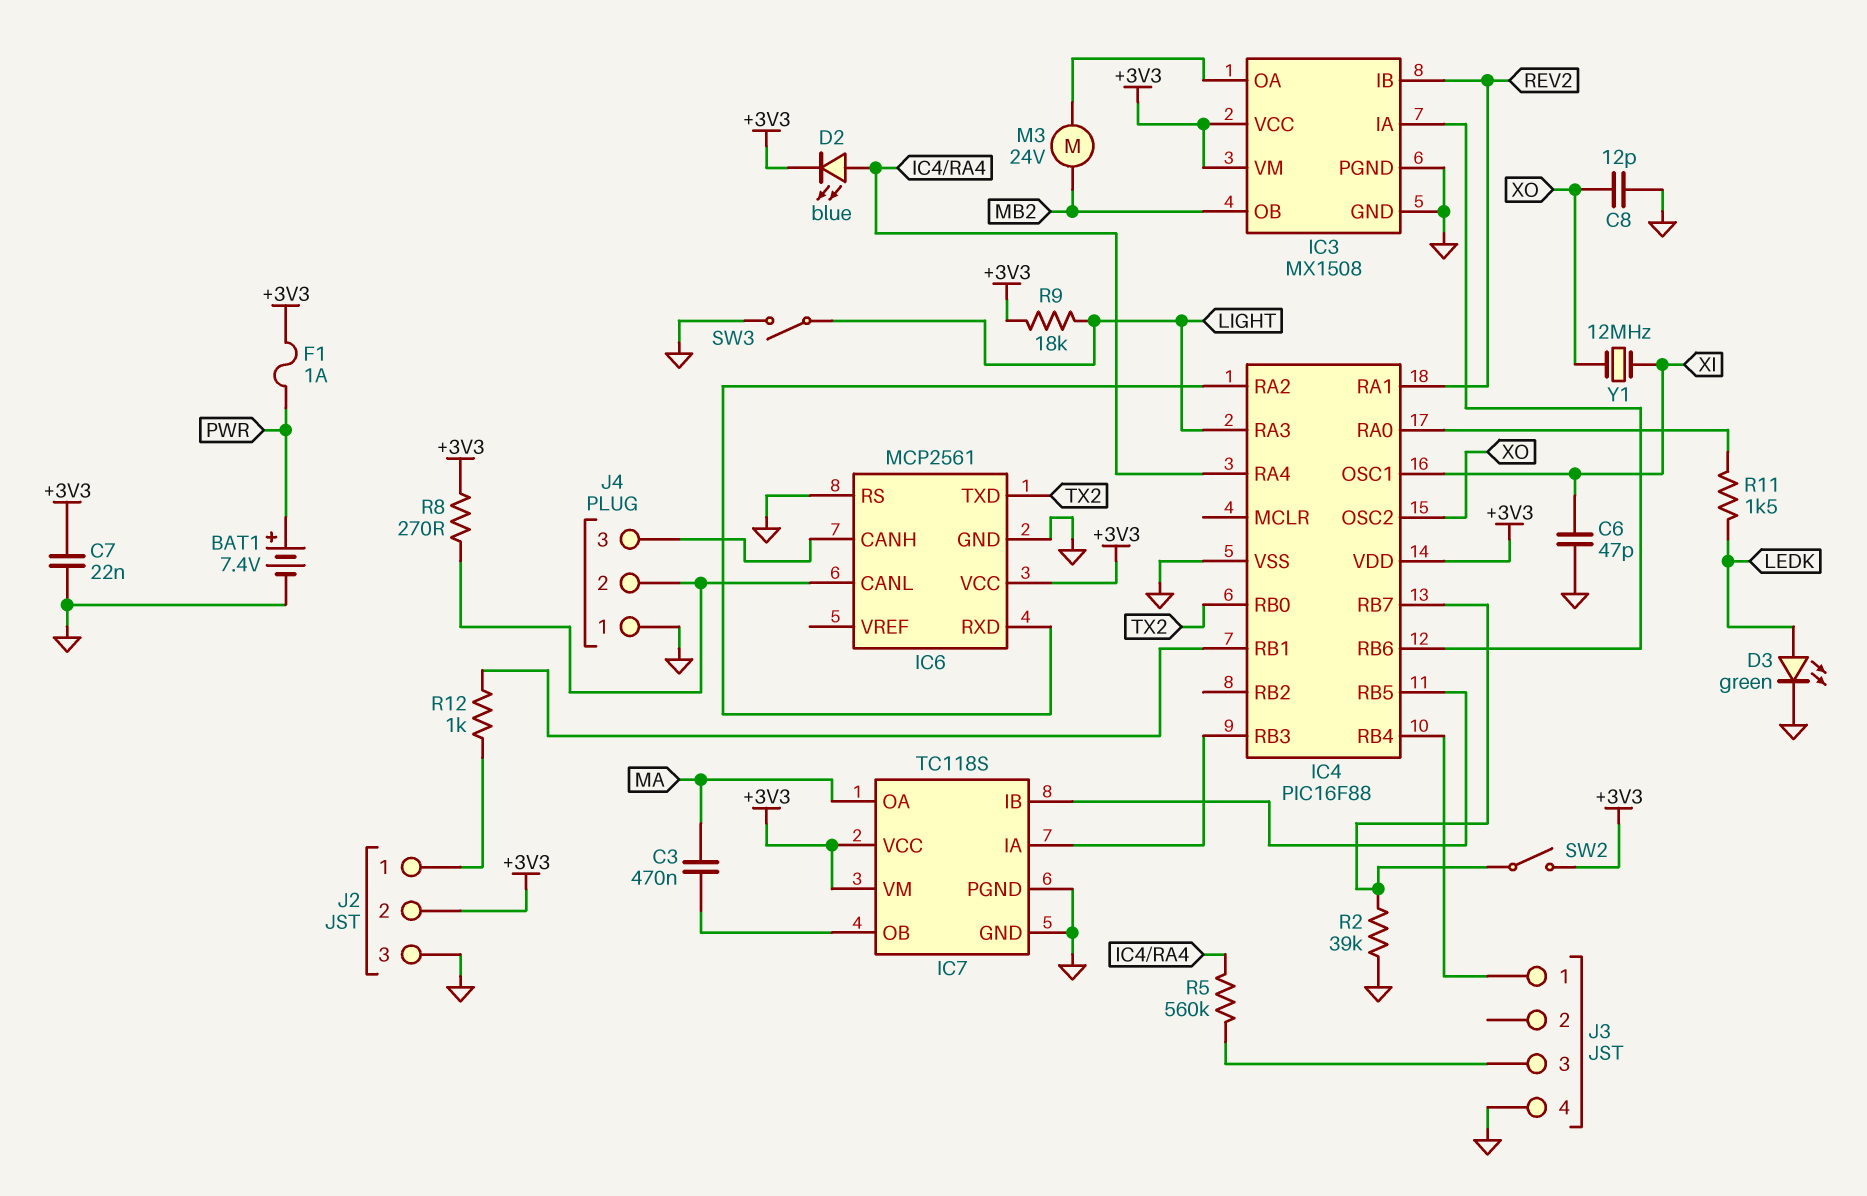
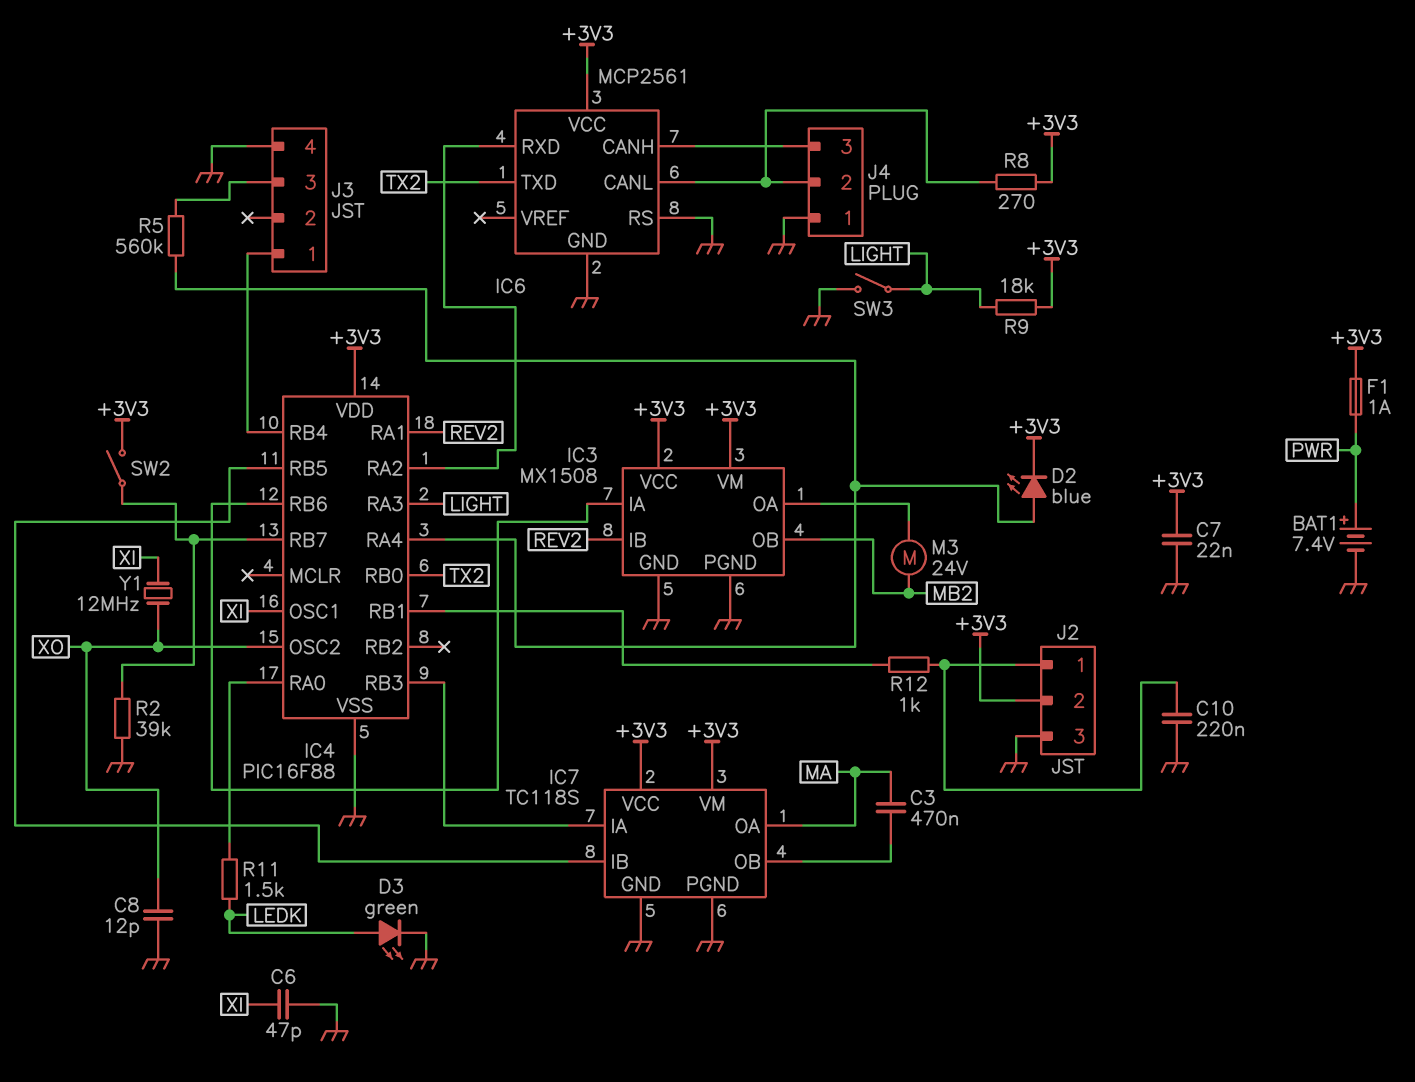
C10: none -> 220nF (GND, J2/1)

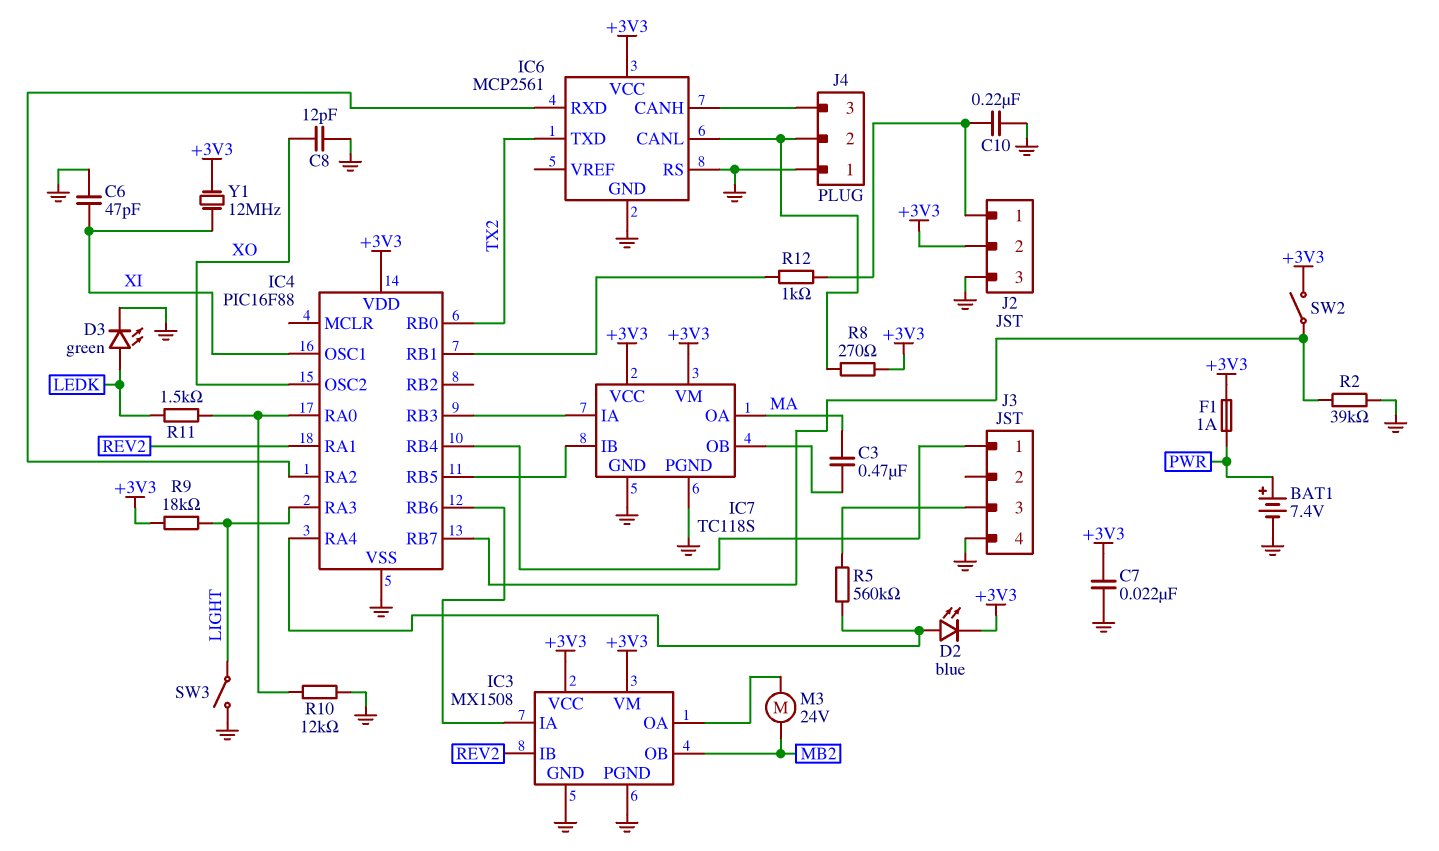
R10: none -> 12k (GND, IC4/RA0)
Y1: 12MHz (XI, XO) -> 12MHz (+3V3, XI)

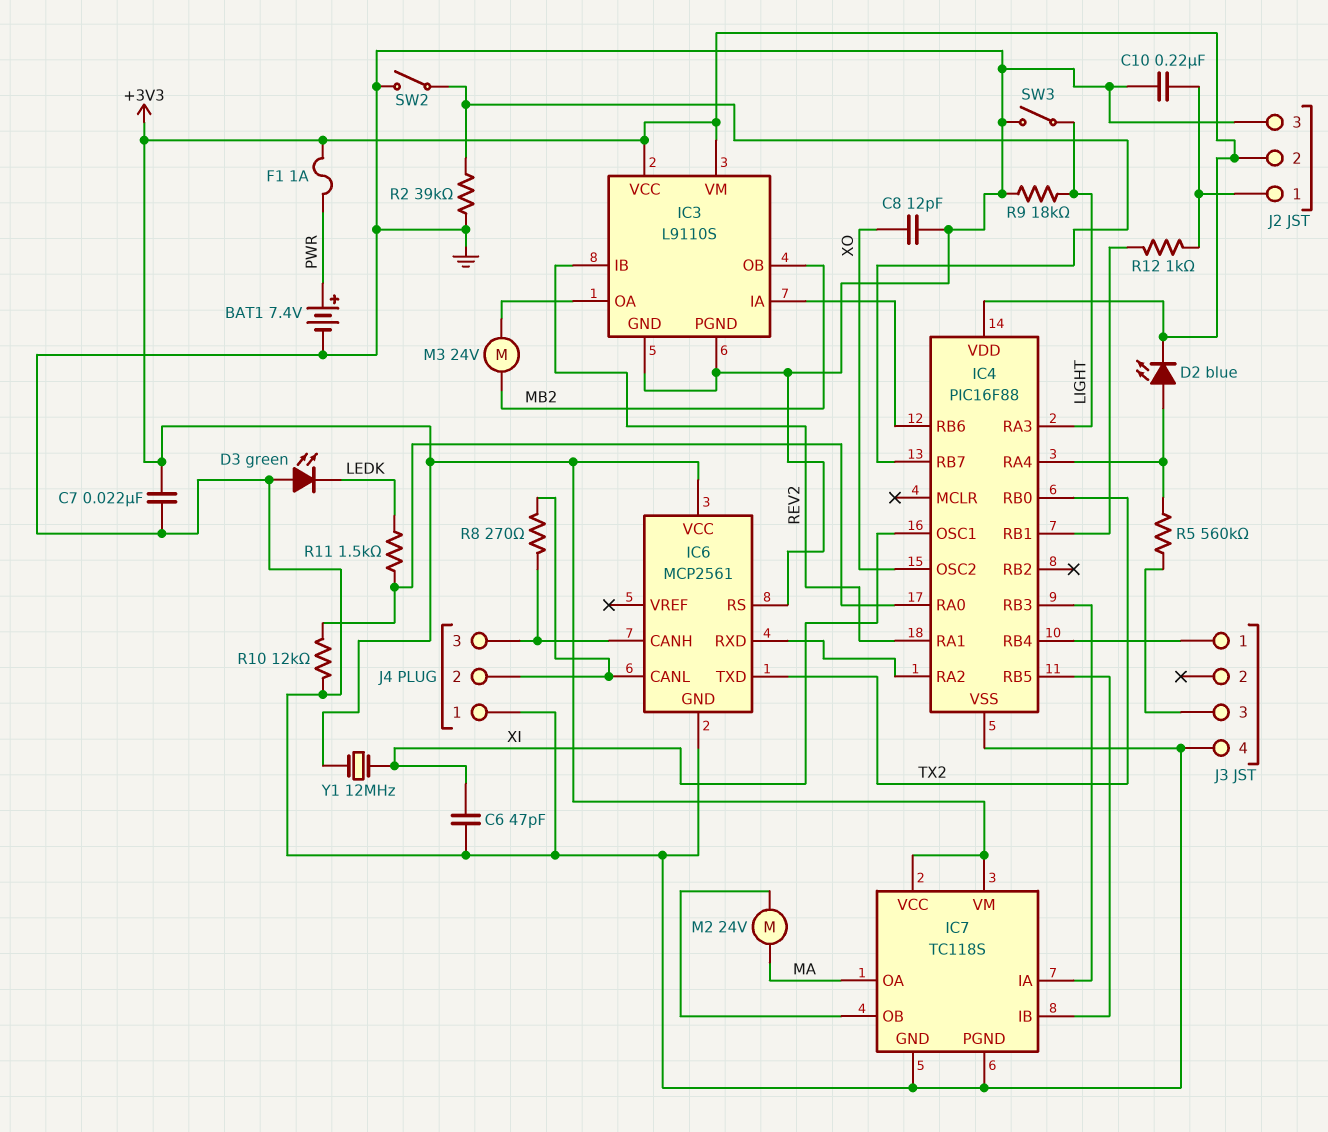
C3: 470nF (IC7/OB, MA) -> none
D3: LED green (A LEDK, K GND) -> LED green (A GND, K LEDK)
IC3: MX1508 -> L9110S
M2: none -> motor 24V (IC7/OB, MA)
R8: 270 (+3V3, IC6/CANL) -> 270 (IC6/CANH, IC6/CANL)
R9: 18k (+3V3, LIGHT) -> 18k (GND, LIGHT)
SW2: switch (+3V3, IC4/RB7) -> switch (GND, IC4/RB7)

